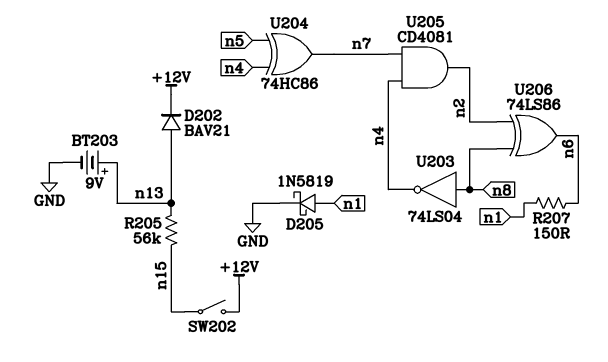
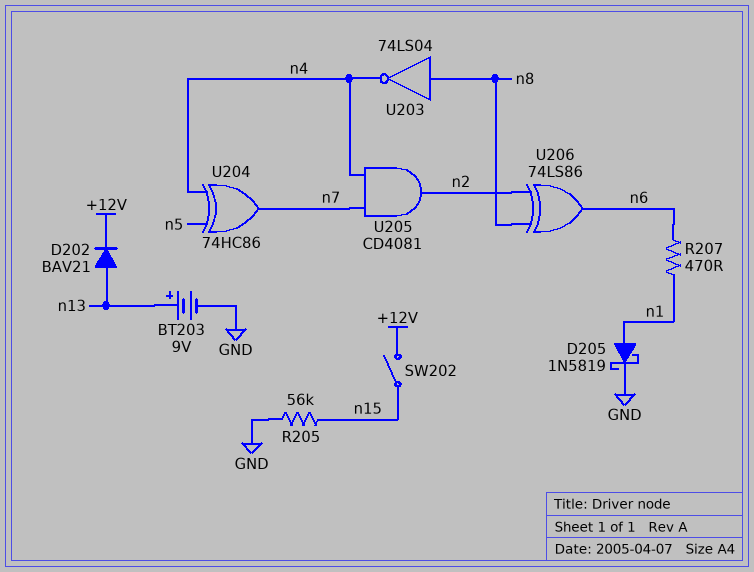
R205: 56k (n13, n15) -> 56k (GND, n15)
R207: 150 (n1, n6) -> 470 (n1, n6)

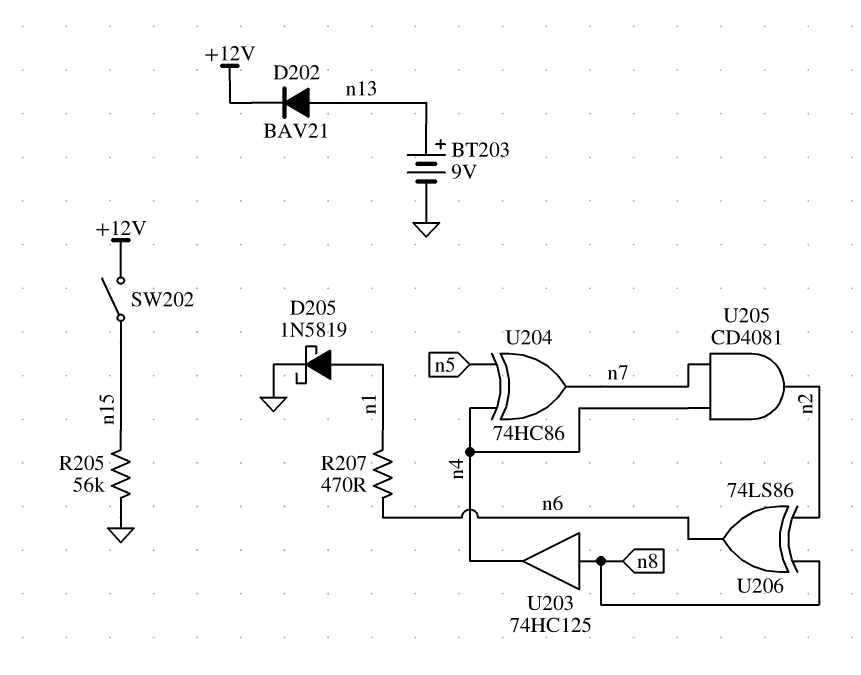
U203: NOT 74LS04 (in n8, out n4) -> buffer 74HC125 (in n8, out n4)

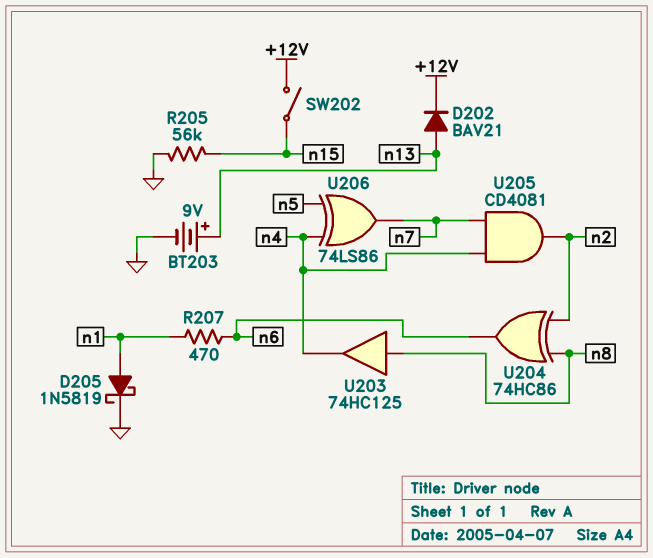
U204: XOR 74HC86 (in n4, in n5, out n7) -> XOR 74HC86 (in n2, in n8, out n6)
U206: XOR 74LS86 (in n2, in n8, out n6) -> XOR 74LS86 (in n4, in n5, out n7)

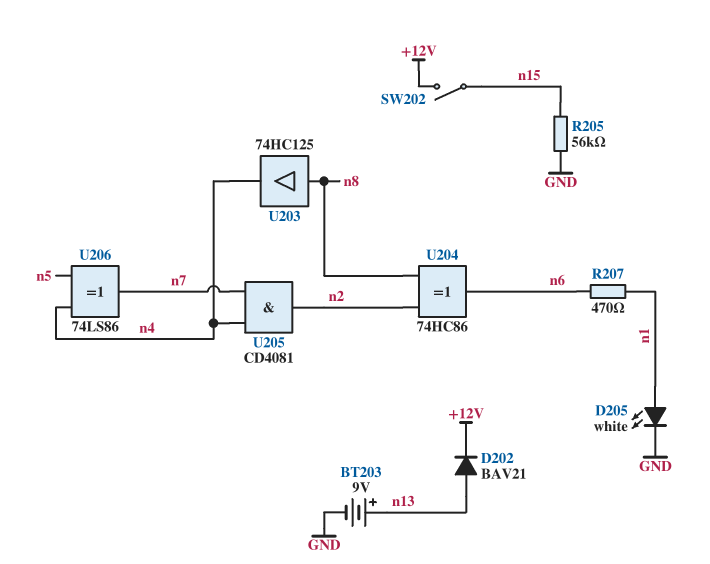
D205: schottky 1N5819 (A n1, K GND) -> LED white (A n1, K GND)

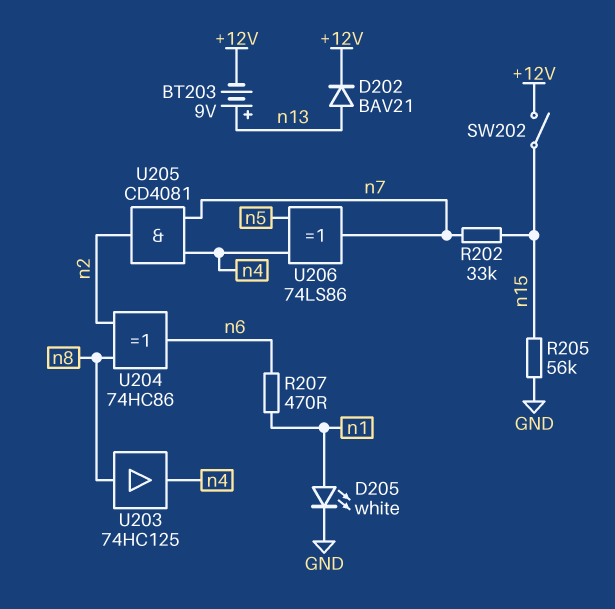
BT203: 9V (plus n13, minus GND) -> 9V (plus n13, minus +12V)
R202: none -> 33k (n7, n15)

